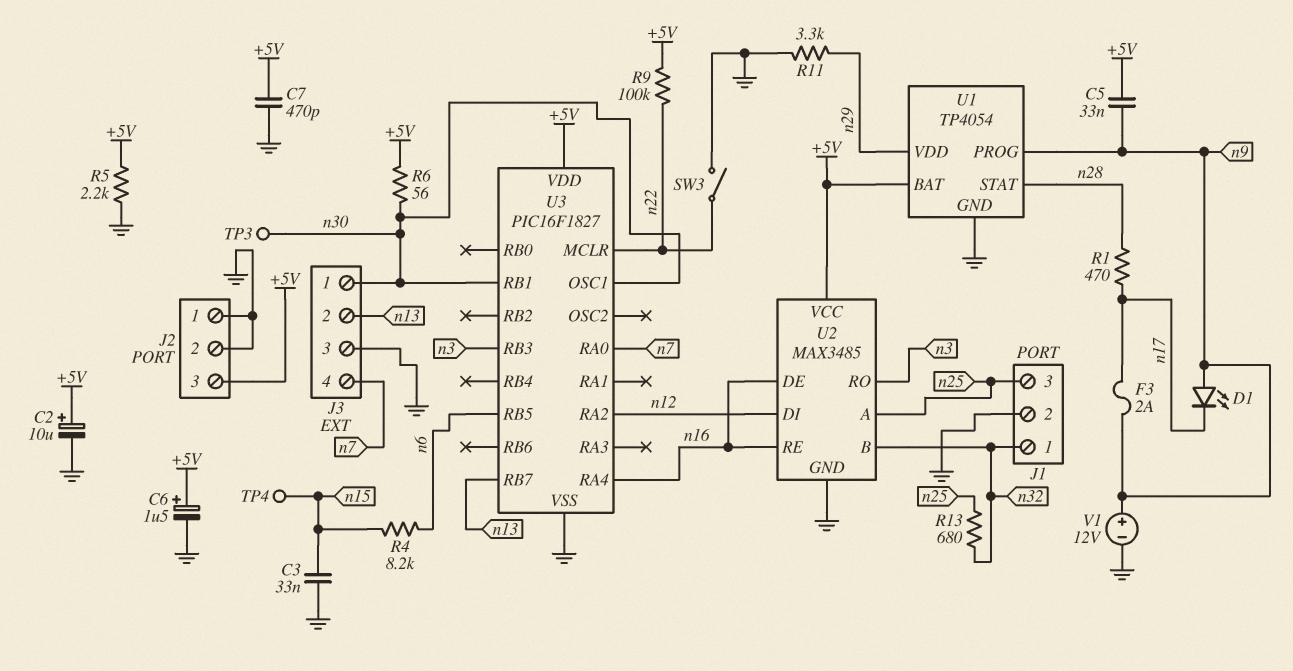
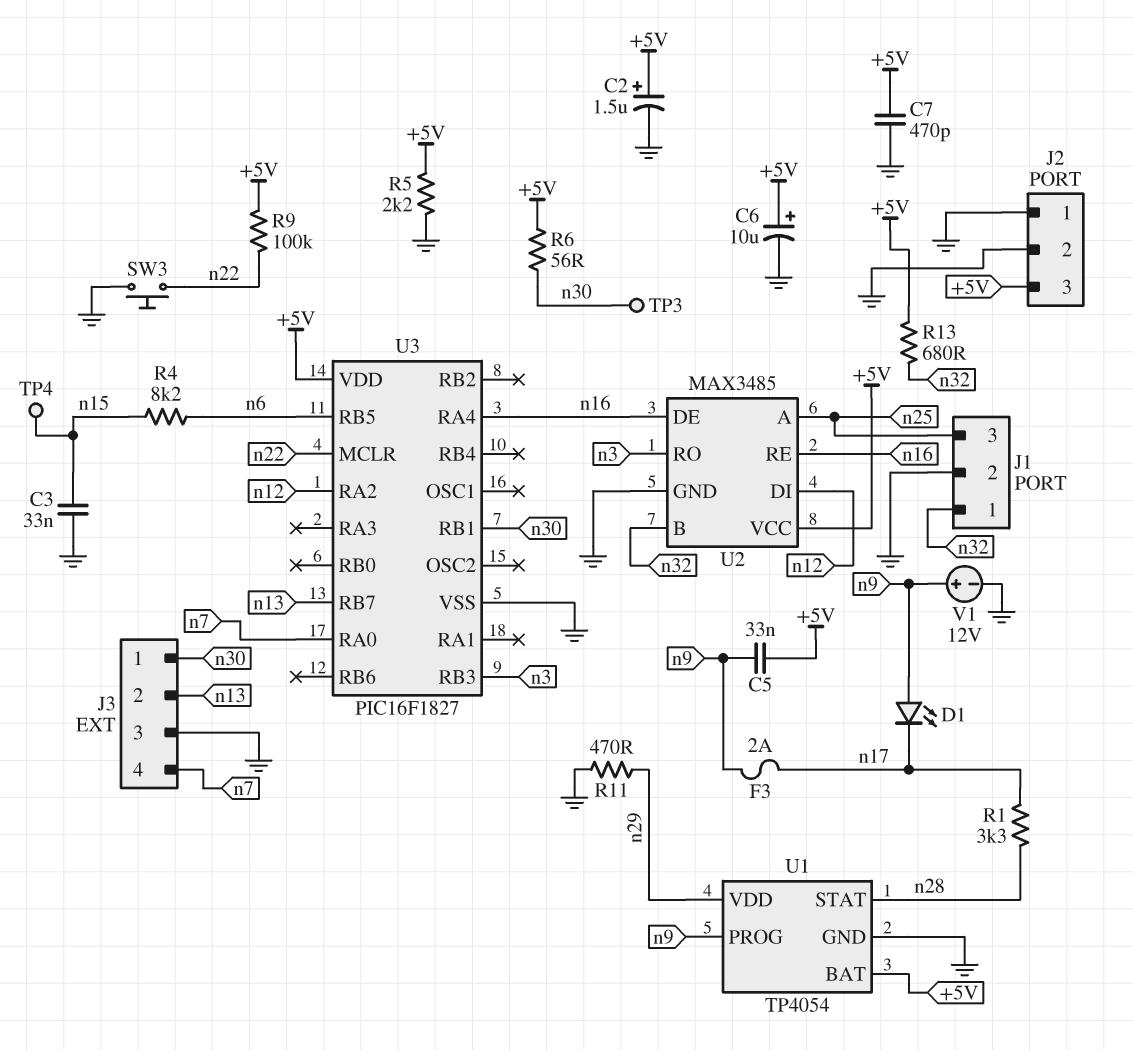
C2: 10uF (plus +5V, minus GND) -> 1.5uF (plus +5V, minus GND)
C6: 1.5uF (plus +5V, minus GND) -> 10uF (plus +5V, minus GND)
R1: 470 (n17, n28) -> 3.3k (n17, n28)
R11: 3.3k (GND, n29) -> 470 (GND, n29)
R13: 680 (n25, n32) -> 680 (+5V, n32)
SW3: switch (GND, n22) -> button (GND, n22)
U3 pin OSC1: n30 -> none

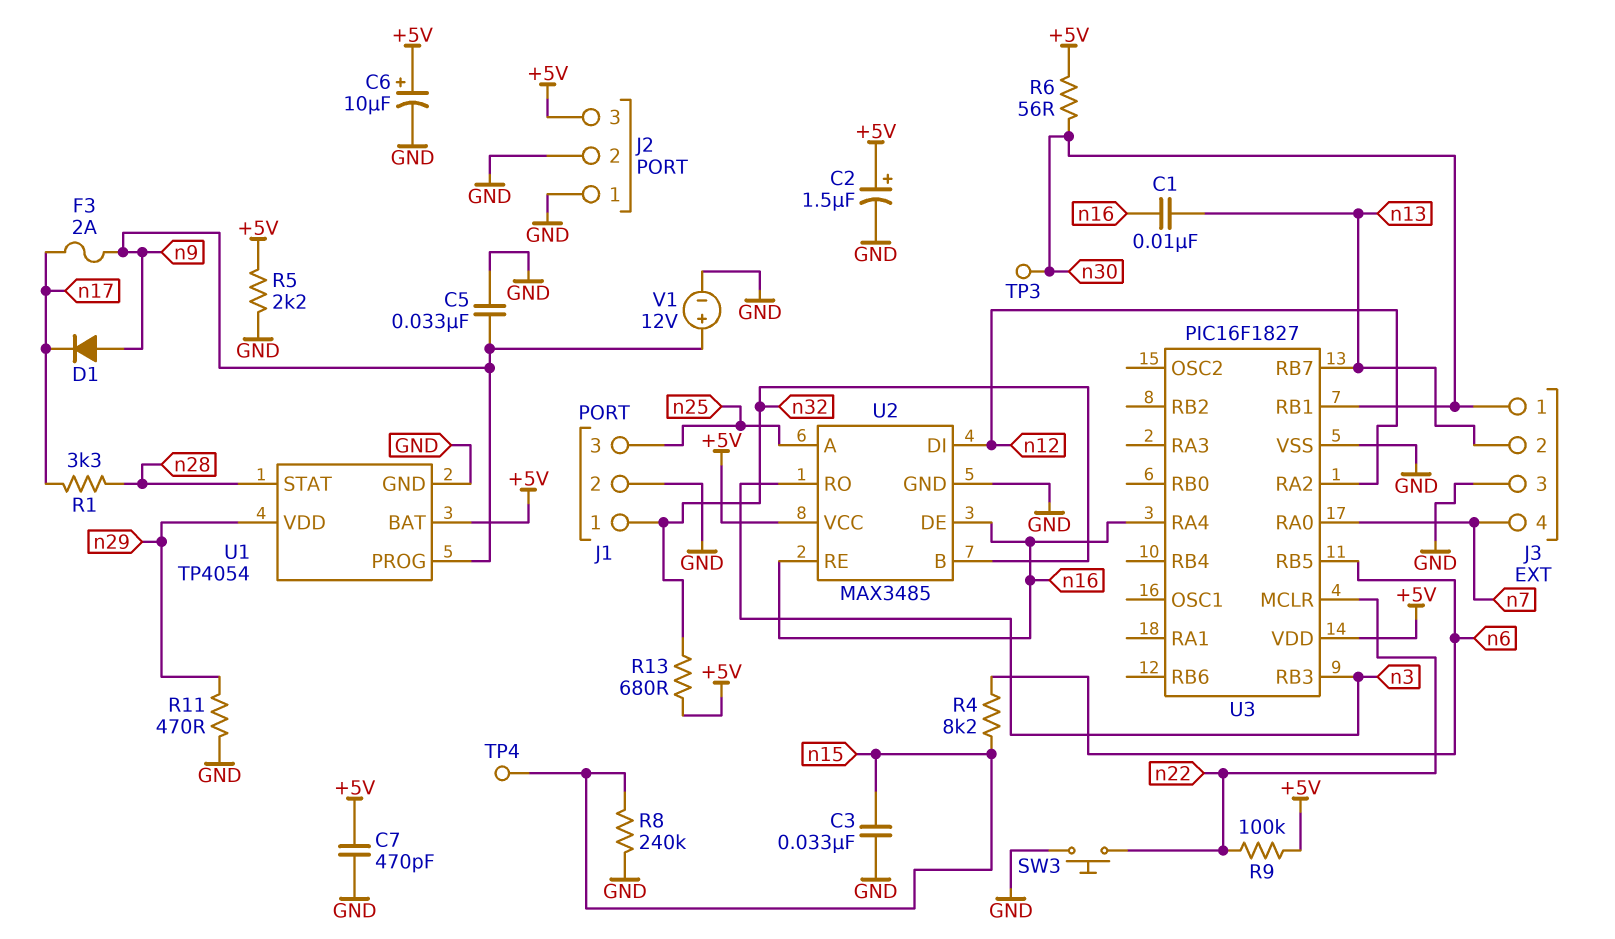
C1: none -> 10nF (n13, n16)
C5: 33nF (+5V, n9) -> 33nF (GND, n9)
D1: LED (A n9, K n17) -> diode (A n9, K n17)
R8: none -> 240k (GND, n15)

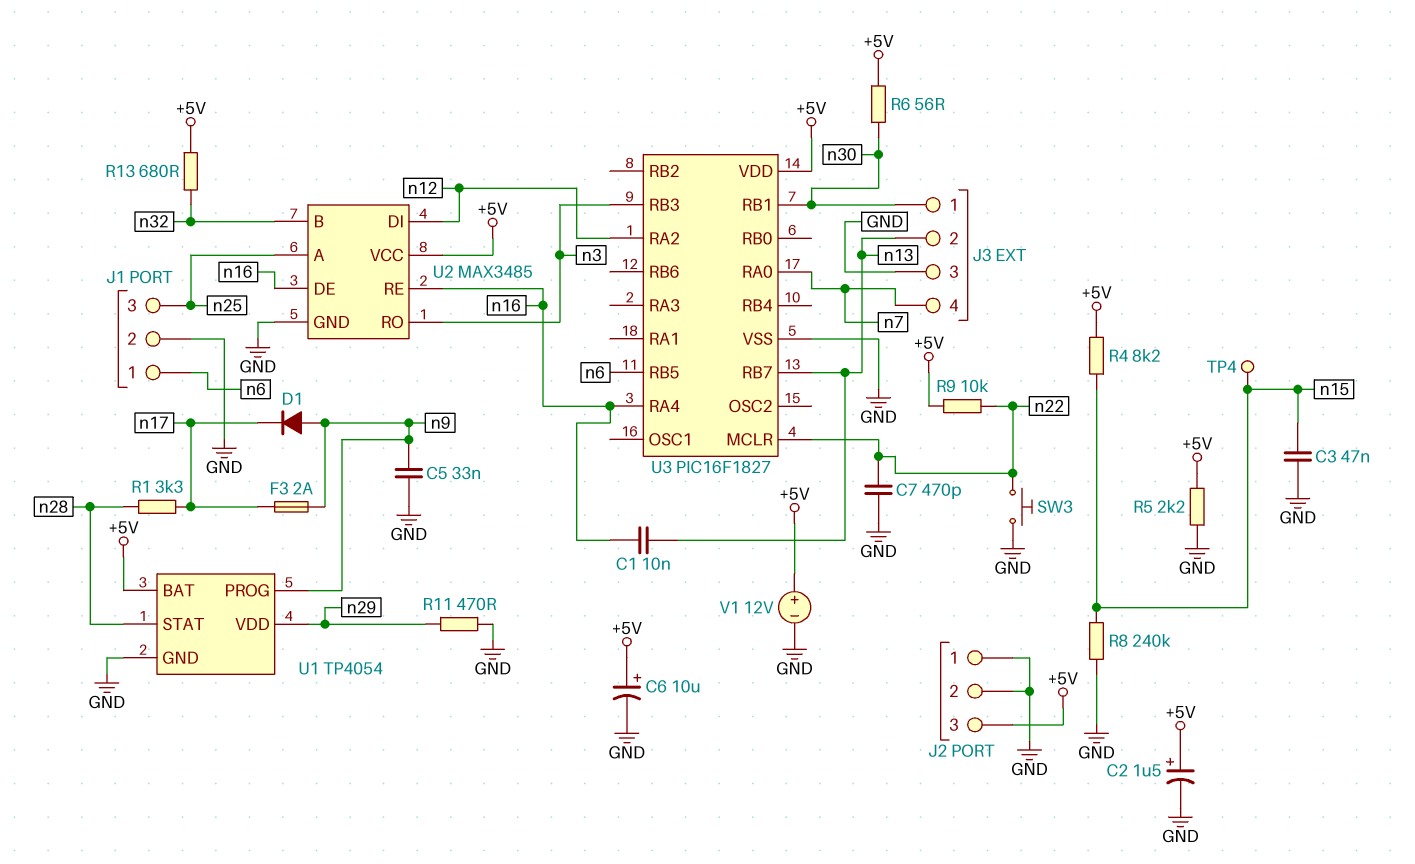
C3: 33nF (GND, n15) -> 47nF (GND, n15)
C7: 470pF (+5V, GND) -> 470pF (GND, n22)
J1 pin 1: n32 -> n6
R4: 8.2k (n6, n15) -> 8.2k (+5V, n15)
R9: 100k (+5V, n22) -> 10k (+5V, n22)
TP3: test point (n30) -> none
V1: 12V (plus n9, minus GND) -> 12V (plus +5V, minus GND)

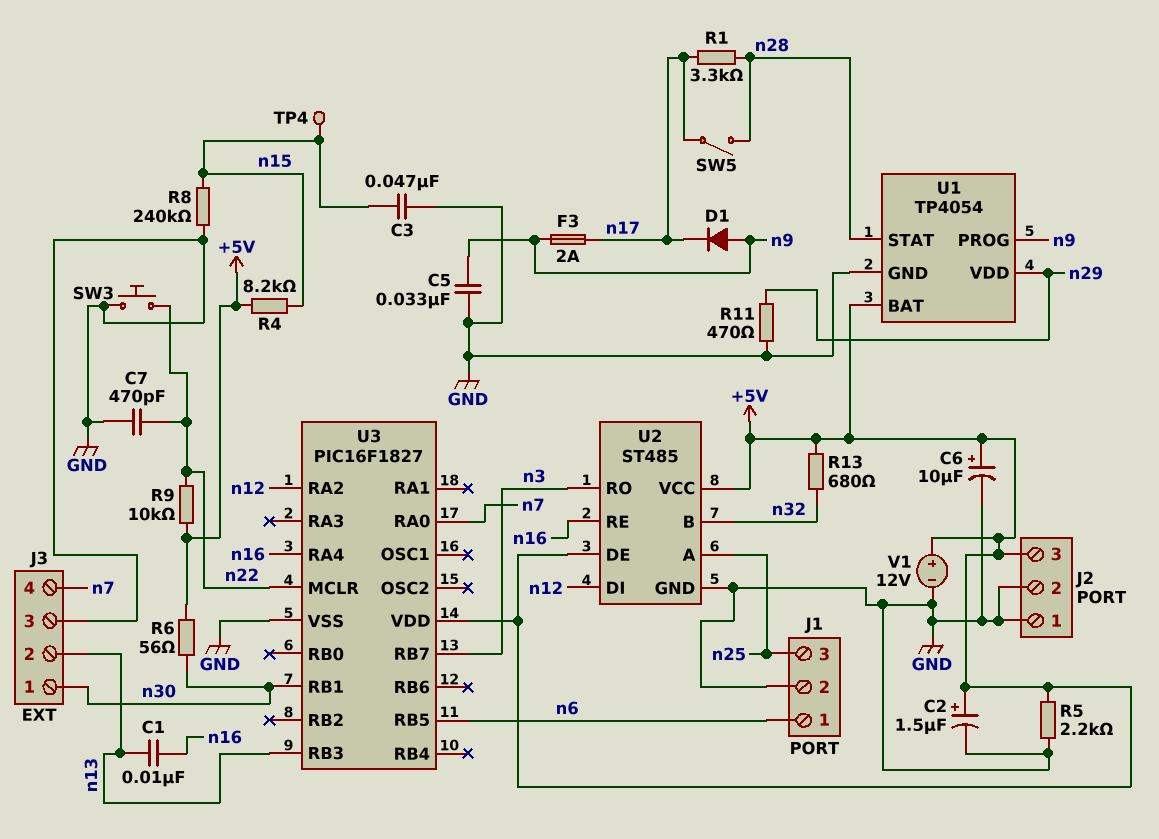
SW5: none -> switch (n17, n28)
U2: MAX3485 -> ST485
U2 pin DE: n16 -> +5V
U3 pin RB3: n3 -> n13
U3 pin RB7: n13 -> n3

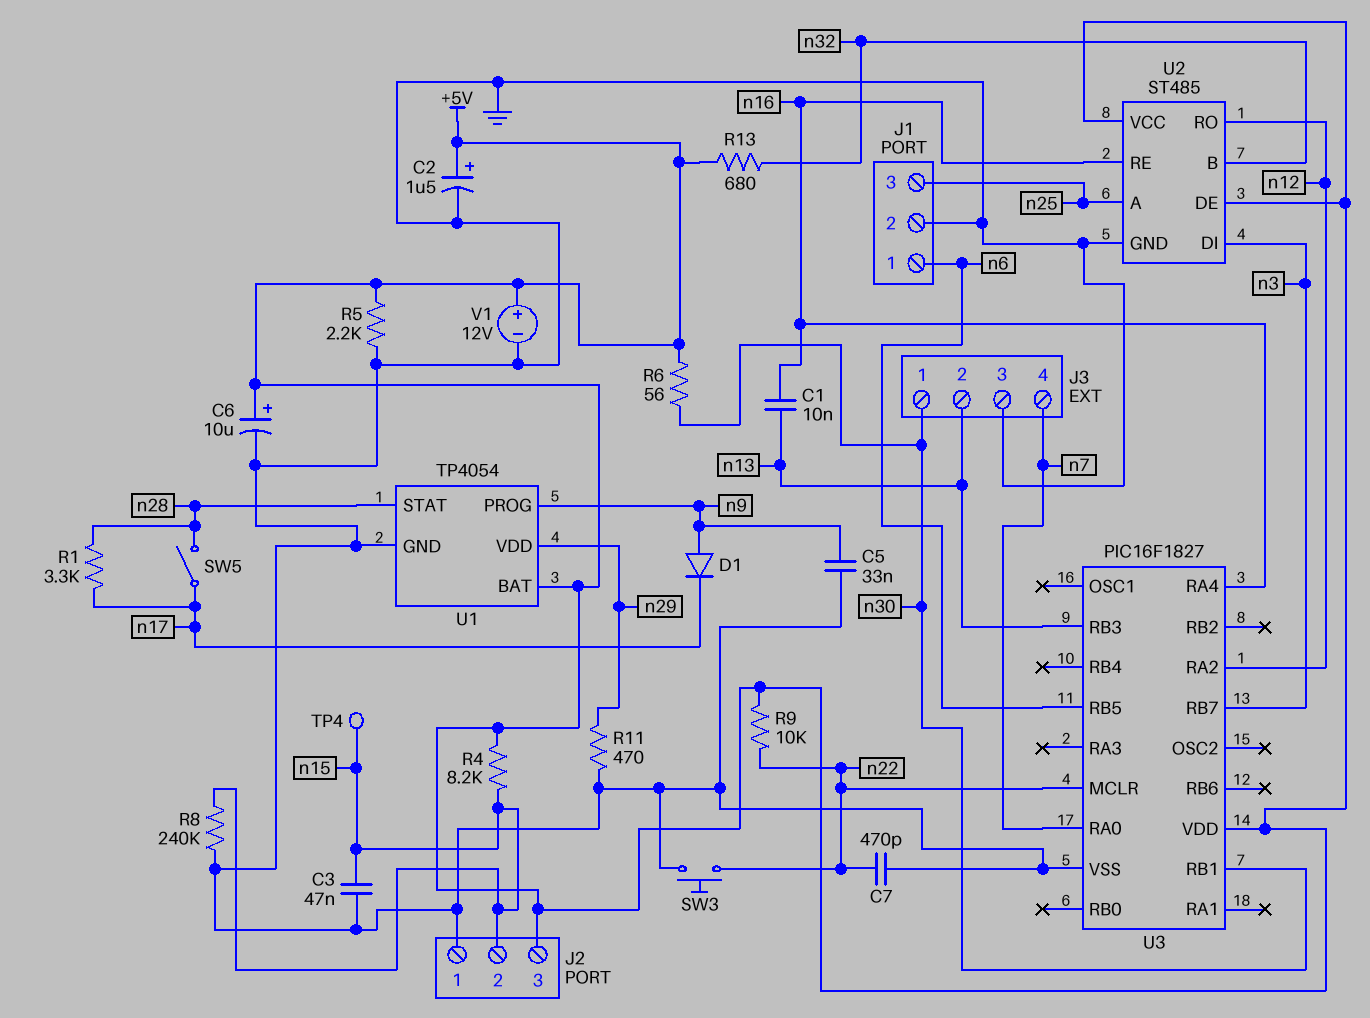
F3: 2A (n9, n17) -> none
J2 pin 2: GND -> n15
U2 pin DI: n12 -> n3
U2 pin RO: n3 -> n12

